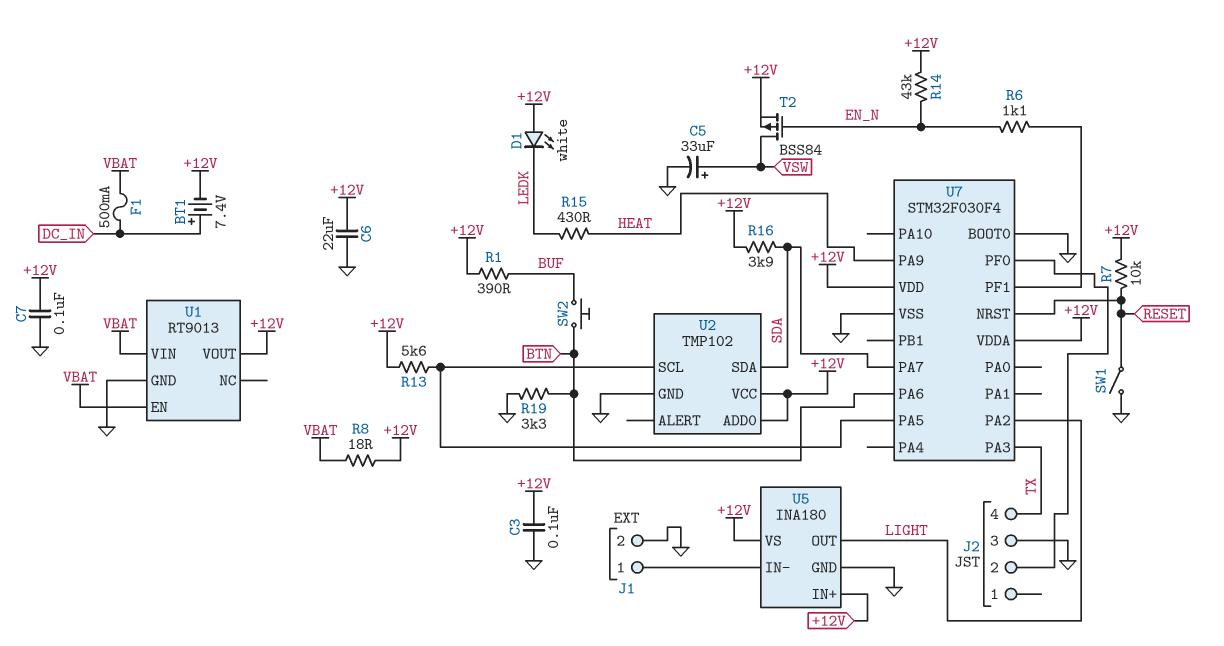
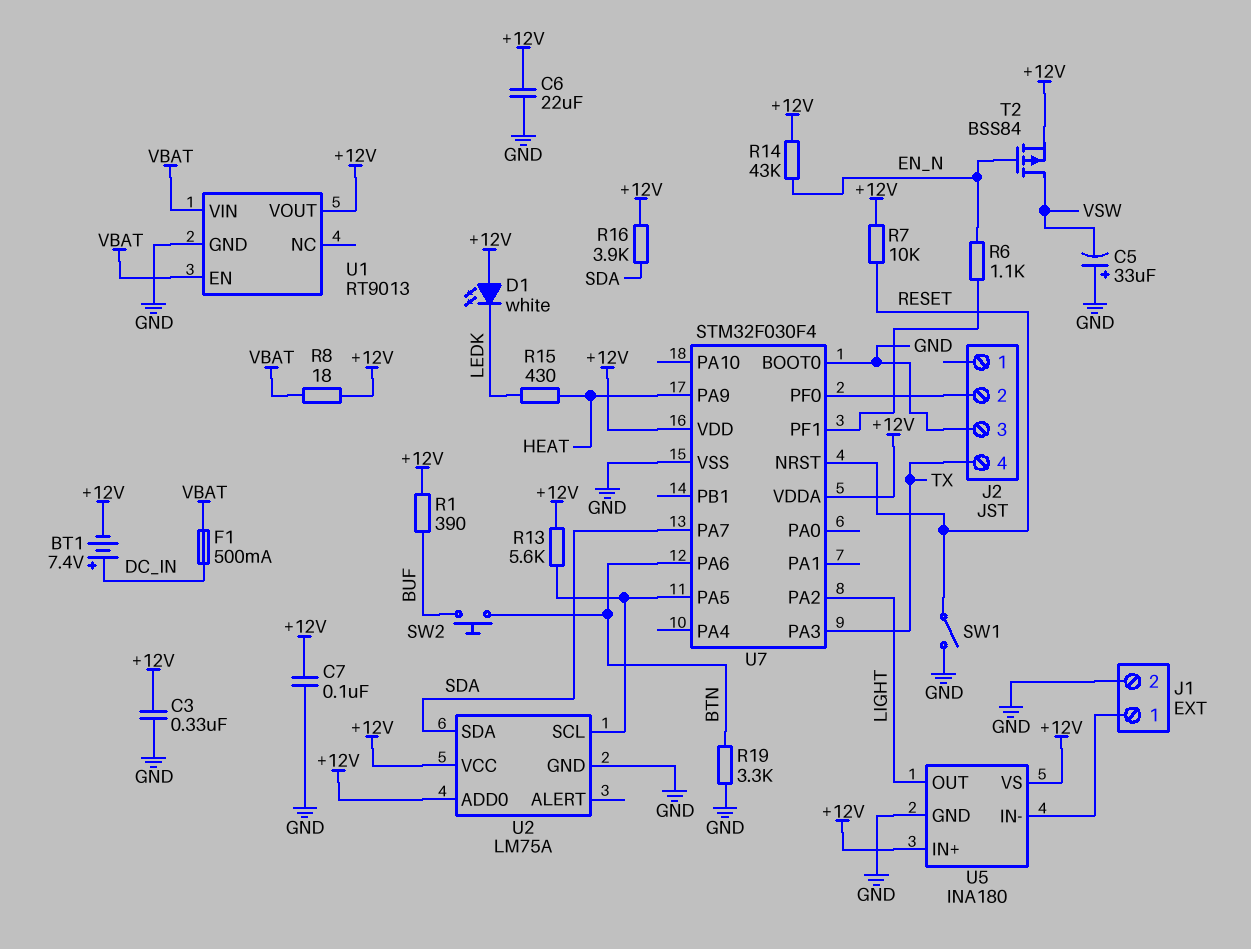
C3: 100nF (+12V, GND) -> 330nF (+12V, GND)
C5: 33uF (plus VSW, minus GND) -> 33uF (plus GND, minus VSW)
U2: TMP102 -> LM75A

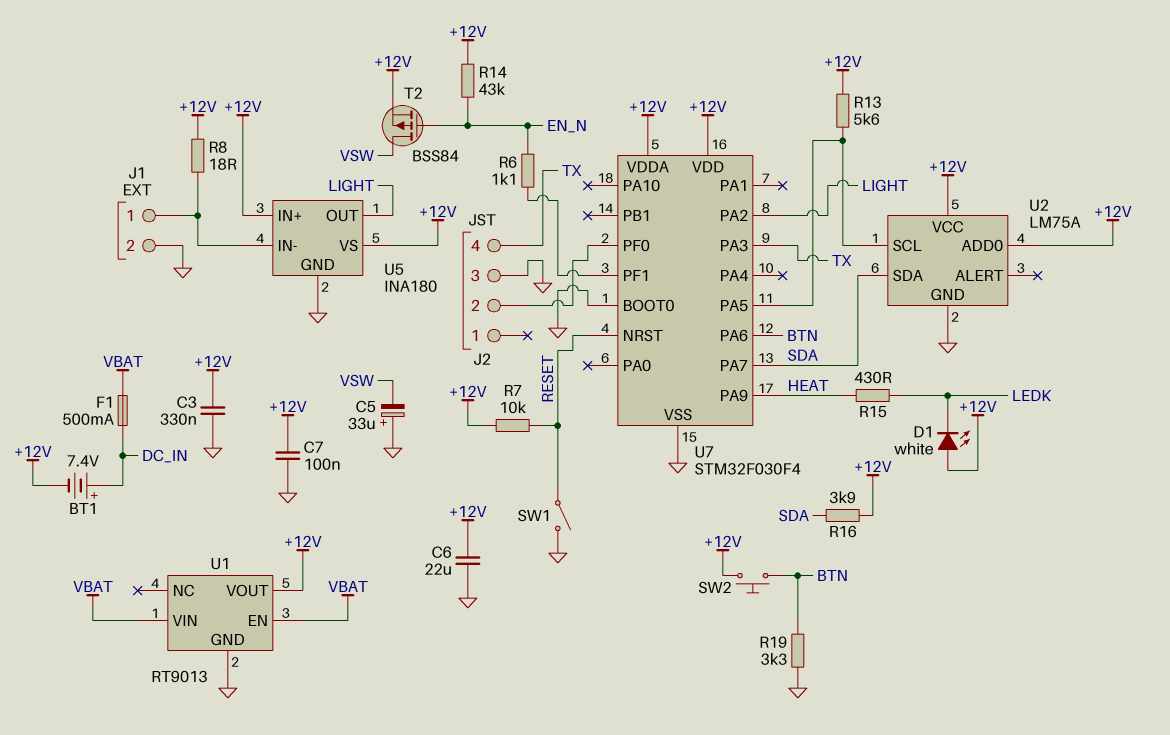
R1: 390 (+12V, BUF) -> none
R8: 18 (+12V, VBAT) -> 18 (+12V, J1/1)
SW2: button (BTN, BUF) -> button (+12V, BTN)

